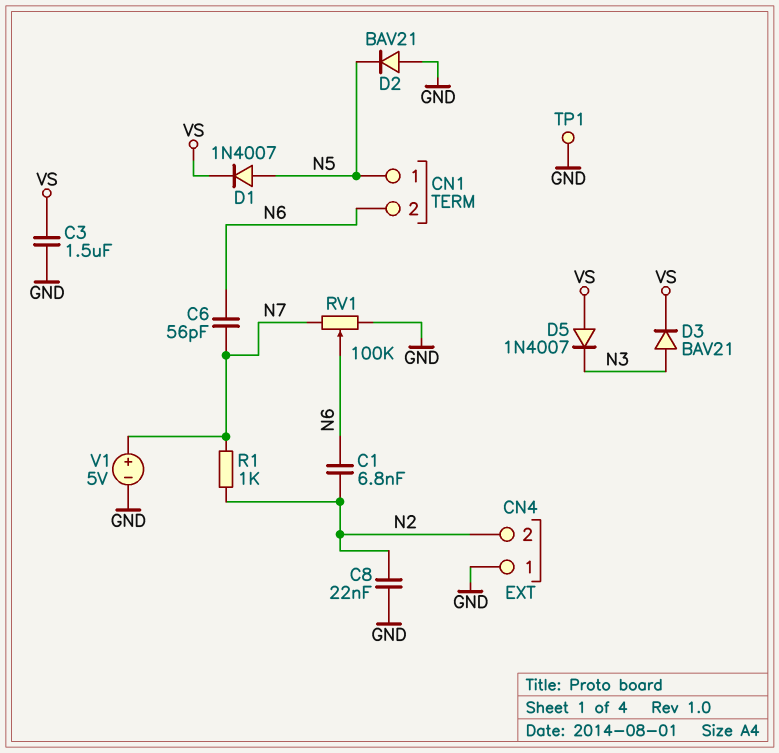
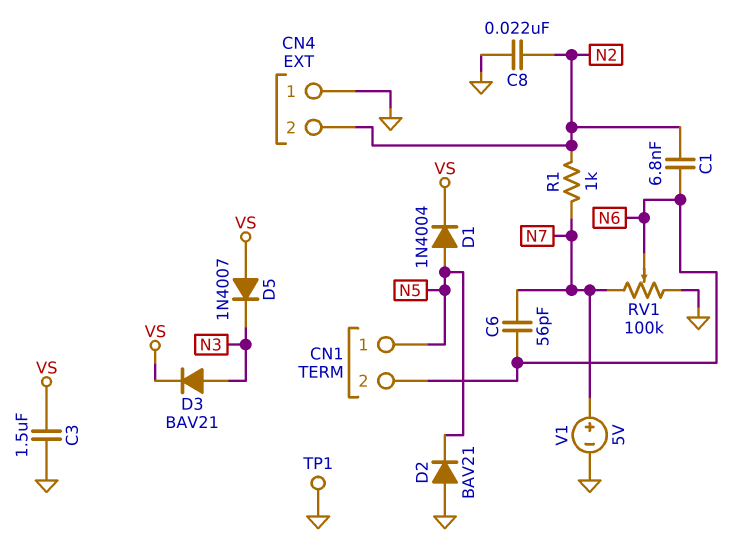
D1: diode 1N4007 (A N5, K VS) -> diode 1N4004 (A N5, K VS)

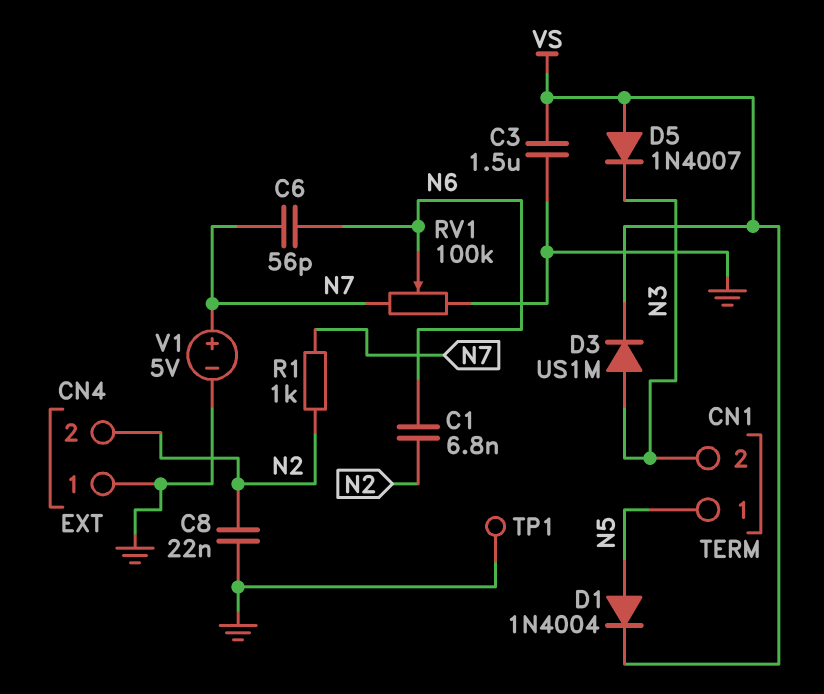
CN1 pin 2: N6 -> N3
D2: diode BAV21 (A GND, K N5) -> none
D3: diode BAV21 (A N3, K VS) -> diode US1M (A N3, K VS)

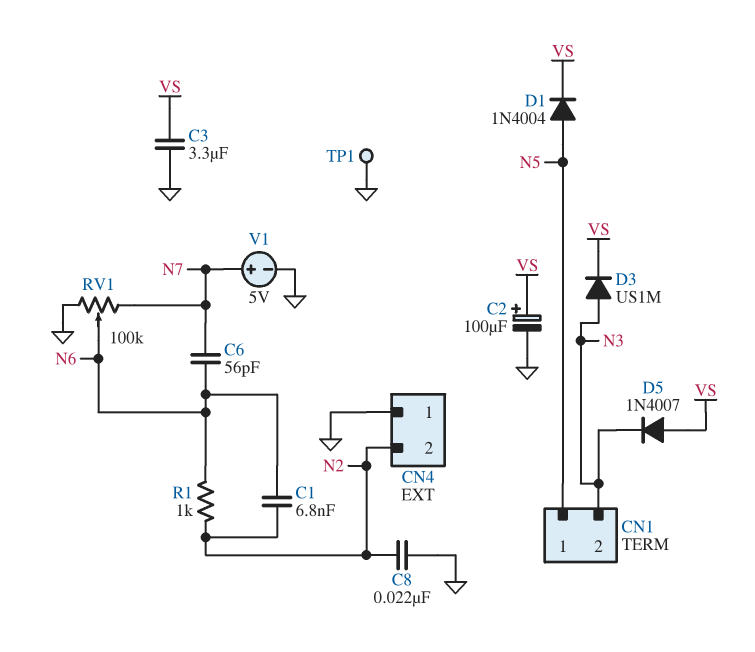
C2: none -> 100uF (plus VS, minus GND)
C3: 1.5uF (GND, VS) -> 3.3uF (GND, VS)
R1: 1k (N2, N7) -> 1k (N2, N6)

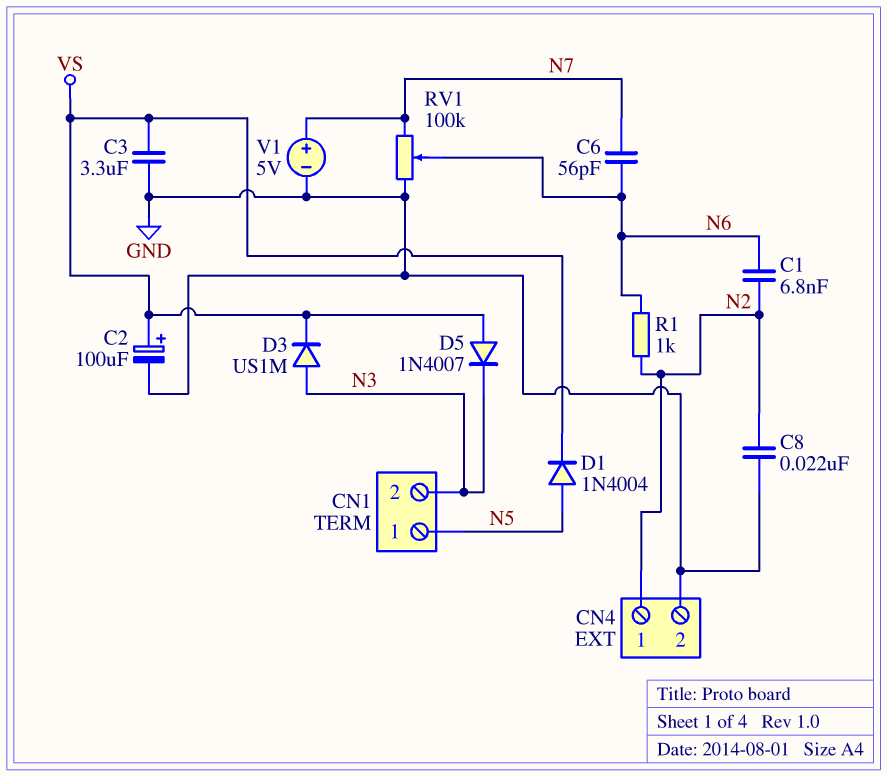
CN4 pin 1: GND -> N2
CN4 pin 2: N2 -> GND
TP1: test point (GND) -> none

